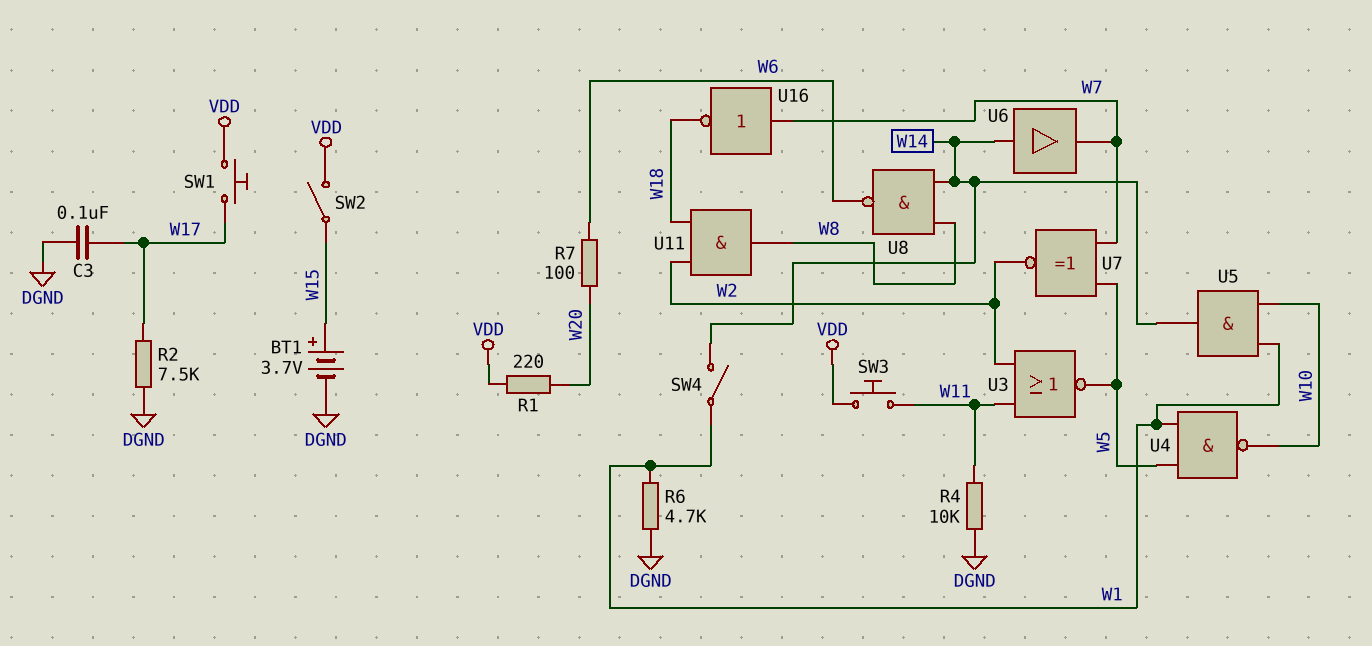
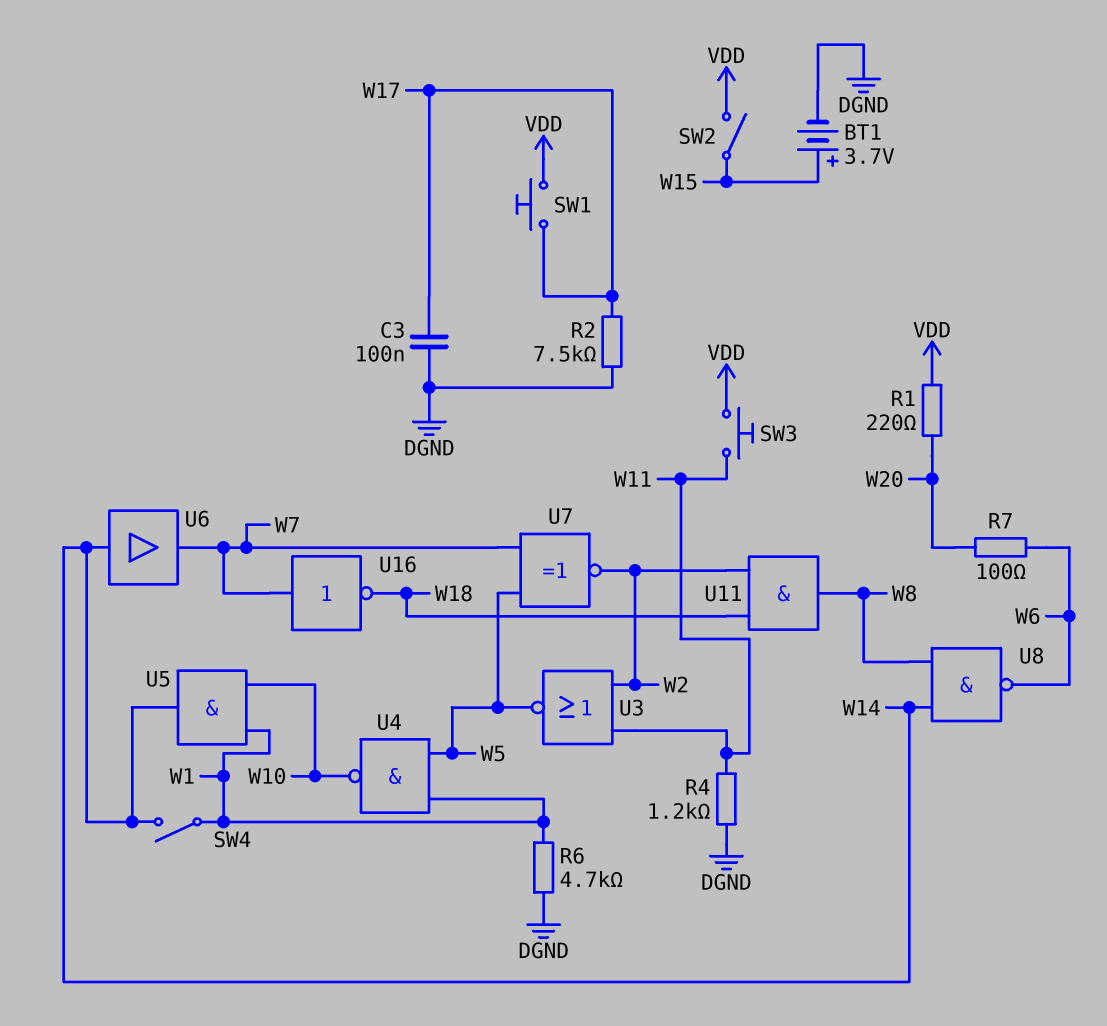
R4: 10k (DGND, W11) -> 1.2k (DGND, W11)

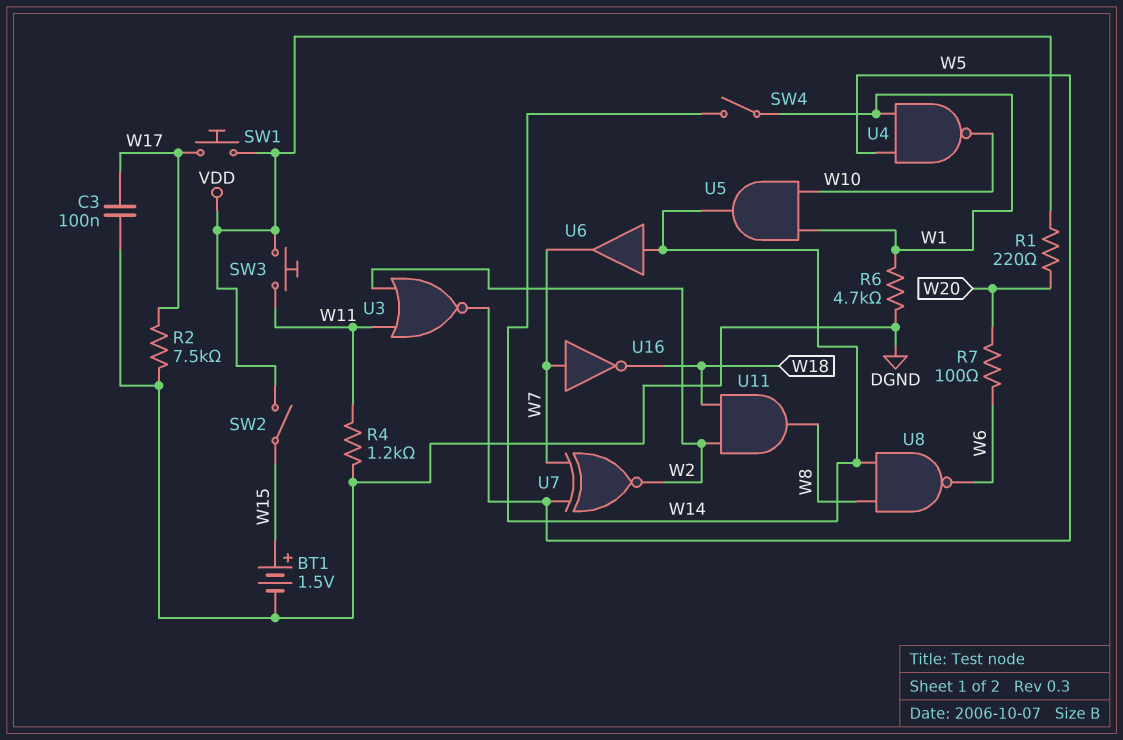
BT1: 3.7V (plus W15, minus DGND) -> 1.5V (plus W15, minus DGND)

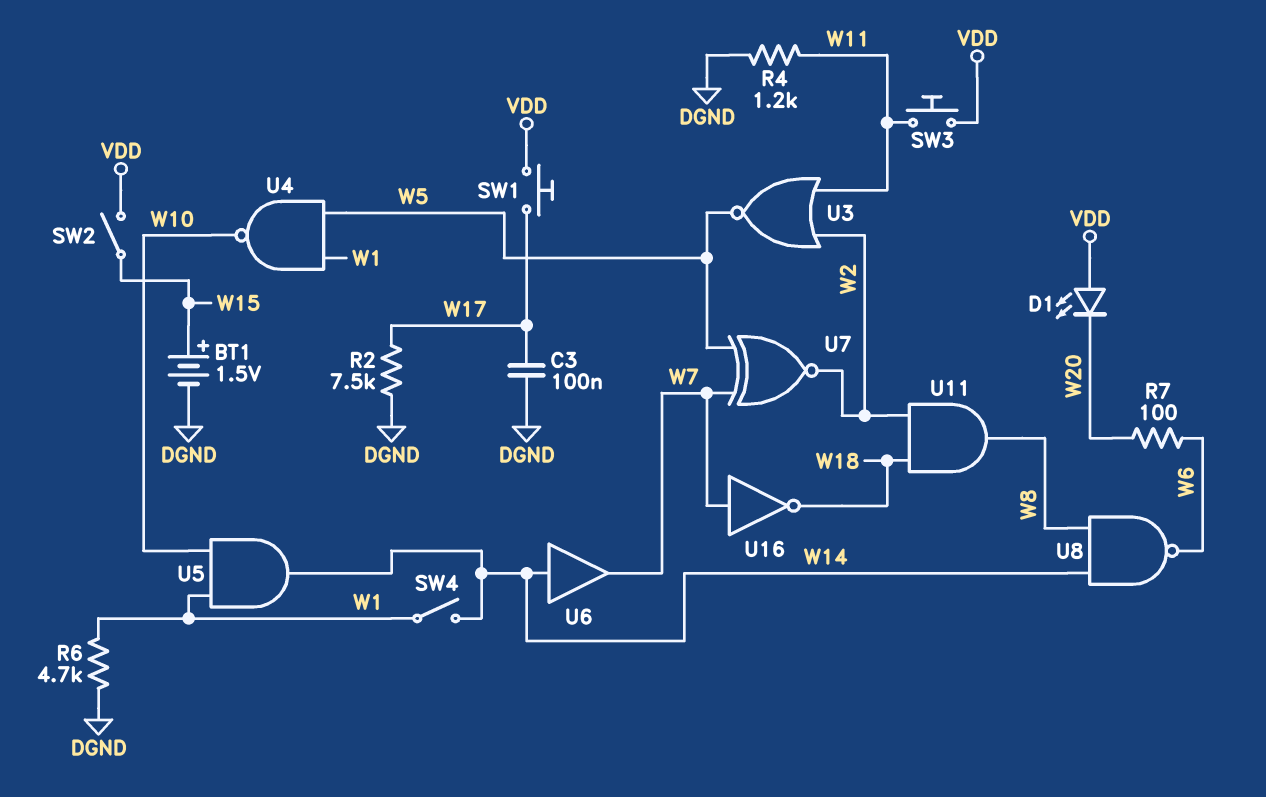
D1: none -> LED (A VDD, K W20)
R1: 220 (VDD, W20) -> none

